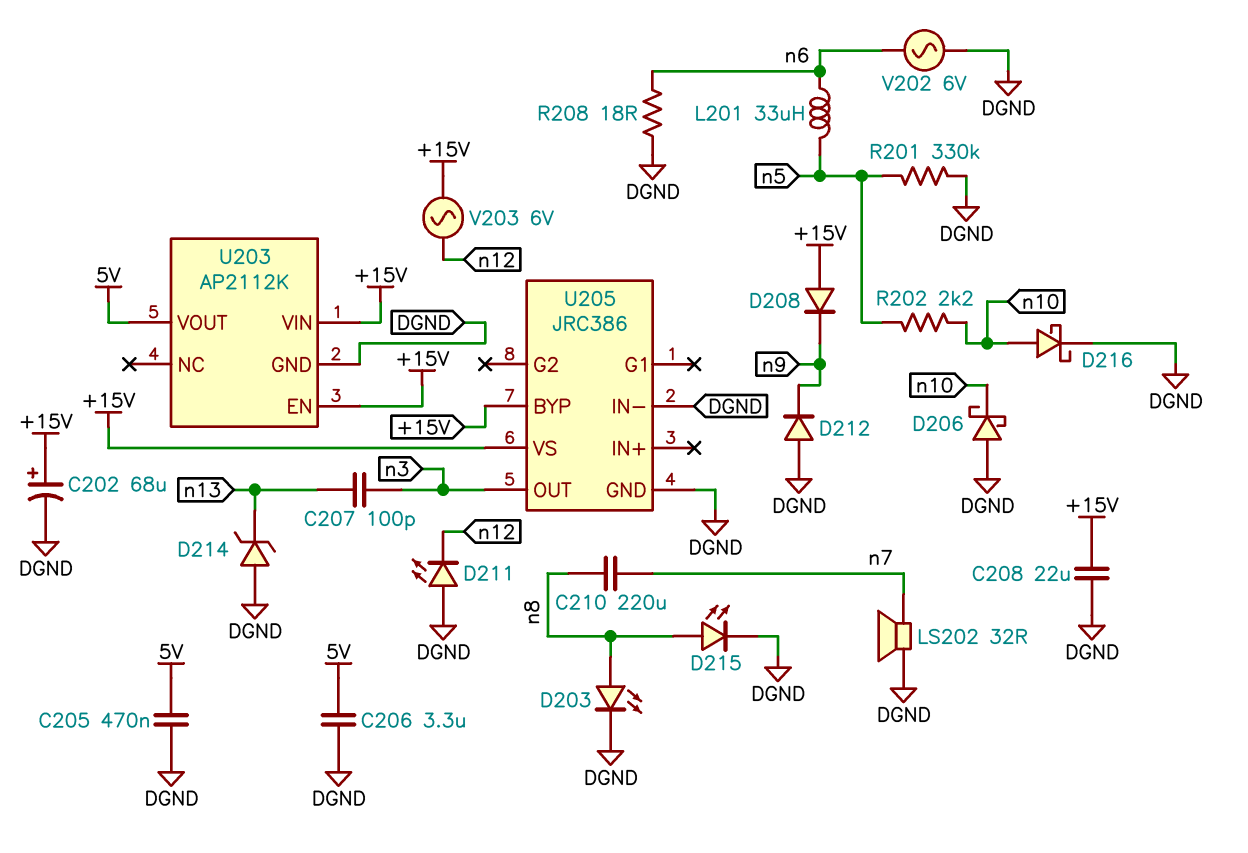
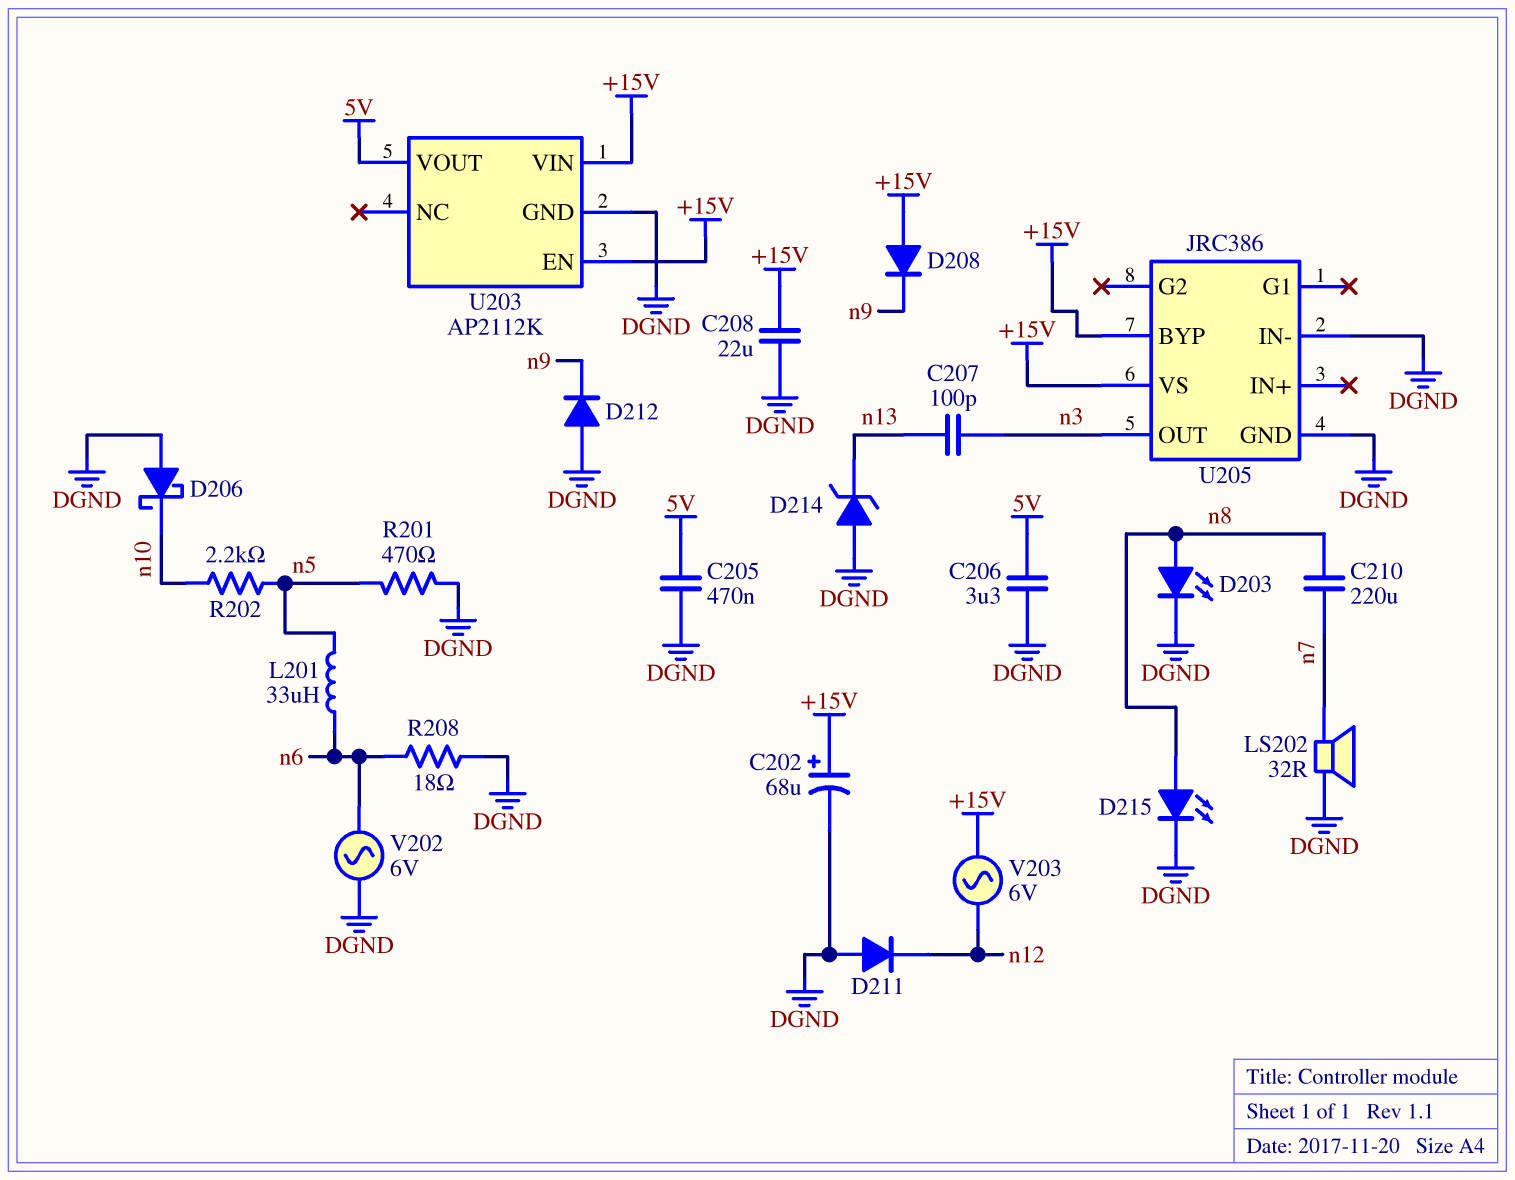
D211: LED (A DGND, K n12) -> diode (A DGND, K n12)
D216: schottky (A n10, K DGND) -> none
R201: 330k (DGND, n5) -> 470 (DGND, n5)

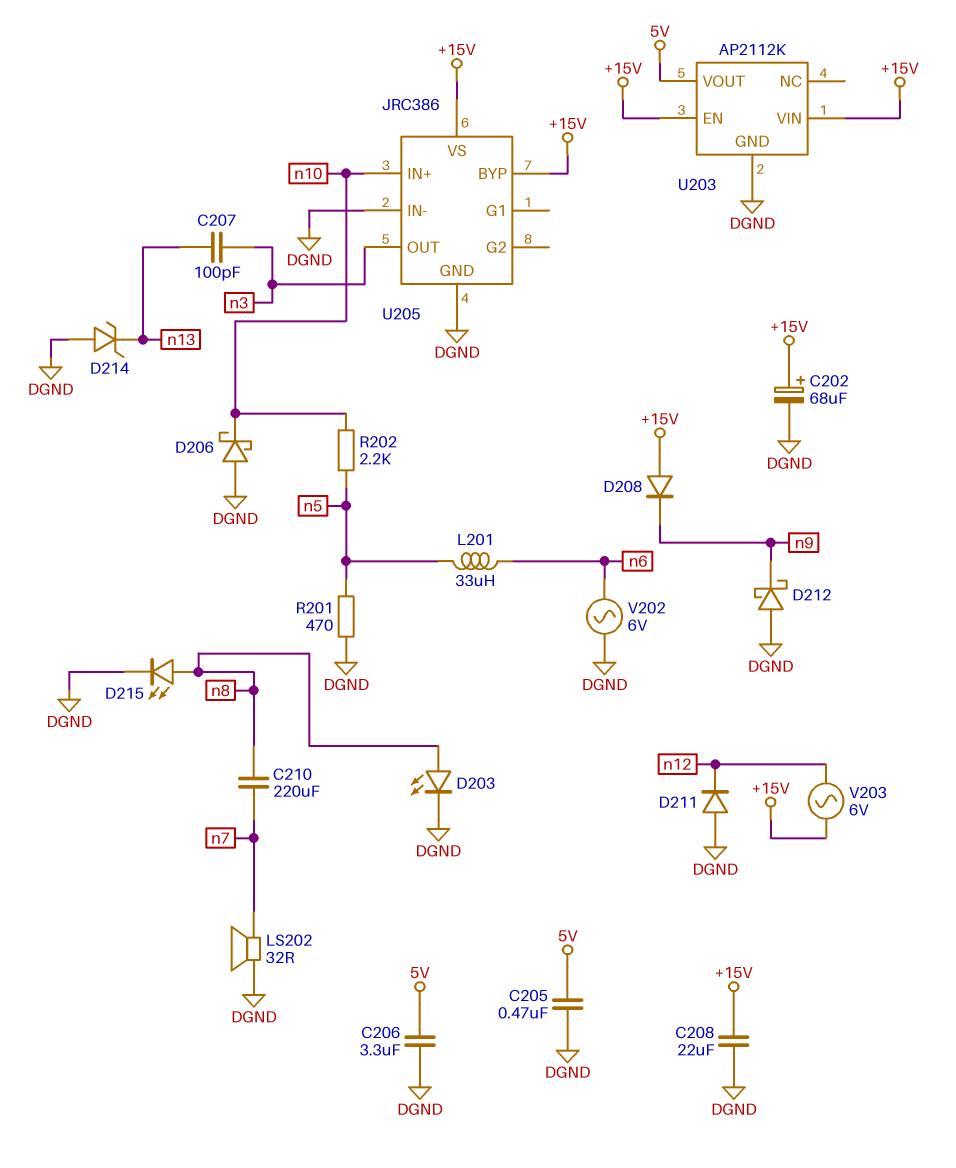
D212: diode (A DGND, K n9) -> schottky (A DGND, K n9)
R208: 18 (DGND, n6) -> none
U205 pin IN+: none -> n10

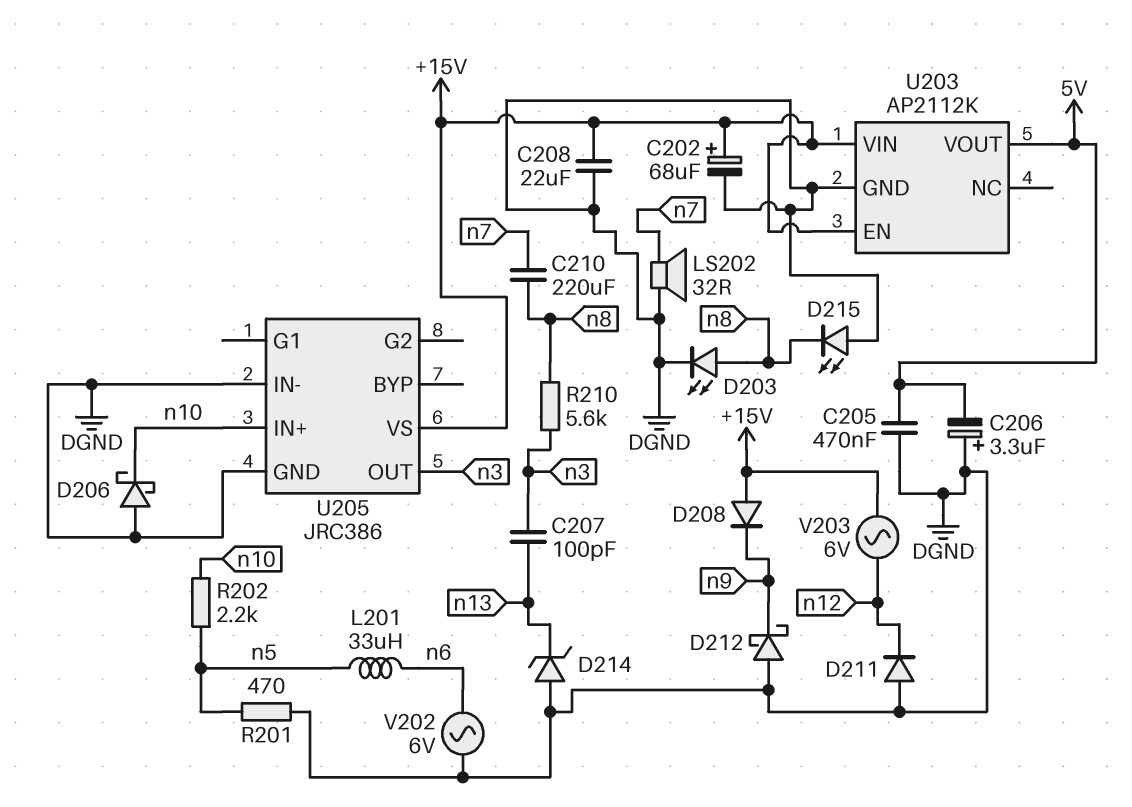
C206: 3.3uF (5V, DGND) -> 3.3uF (plus DGND, minus 5V)
D215: LED (A n8, K DGND) -> LED (A DGND, K n8)
R210: none -> 5.6k (n3, n8)
U205 pin BYP: +15V -> none

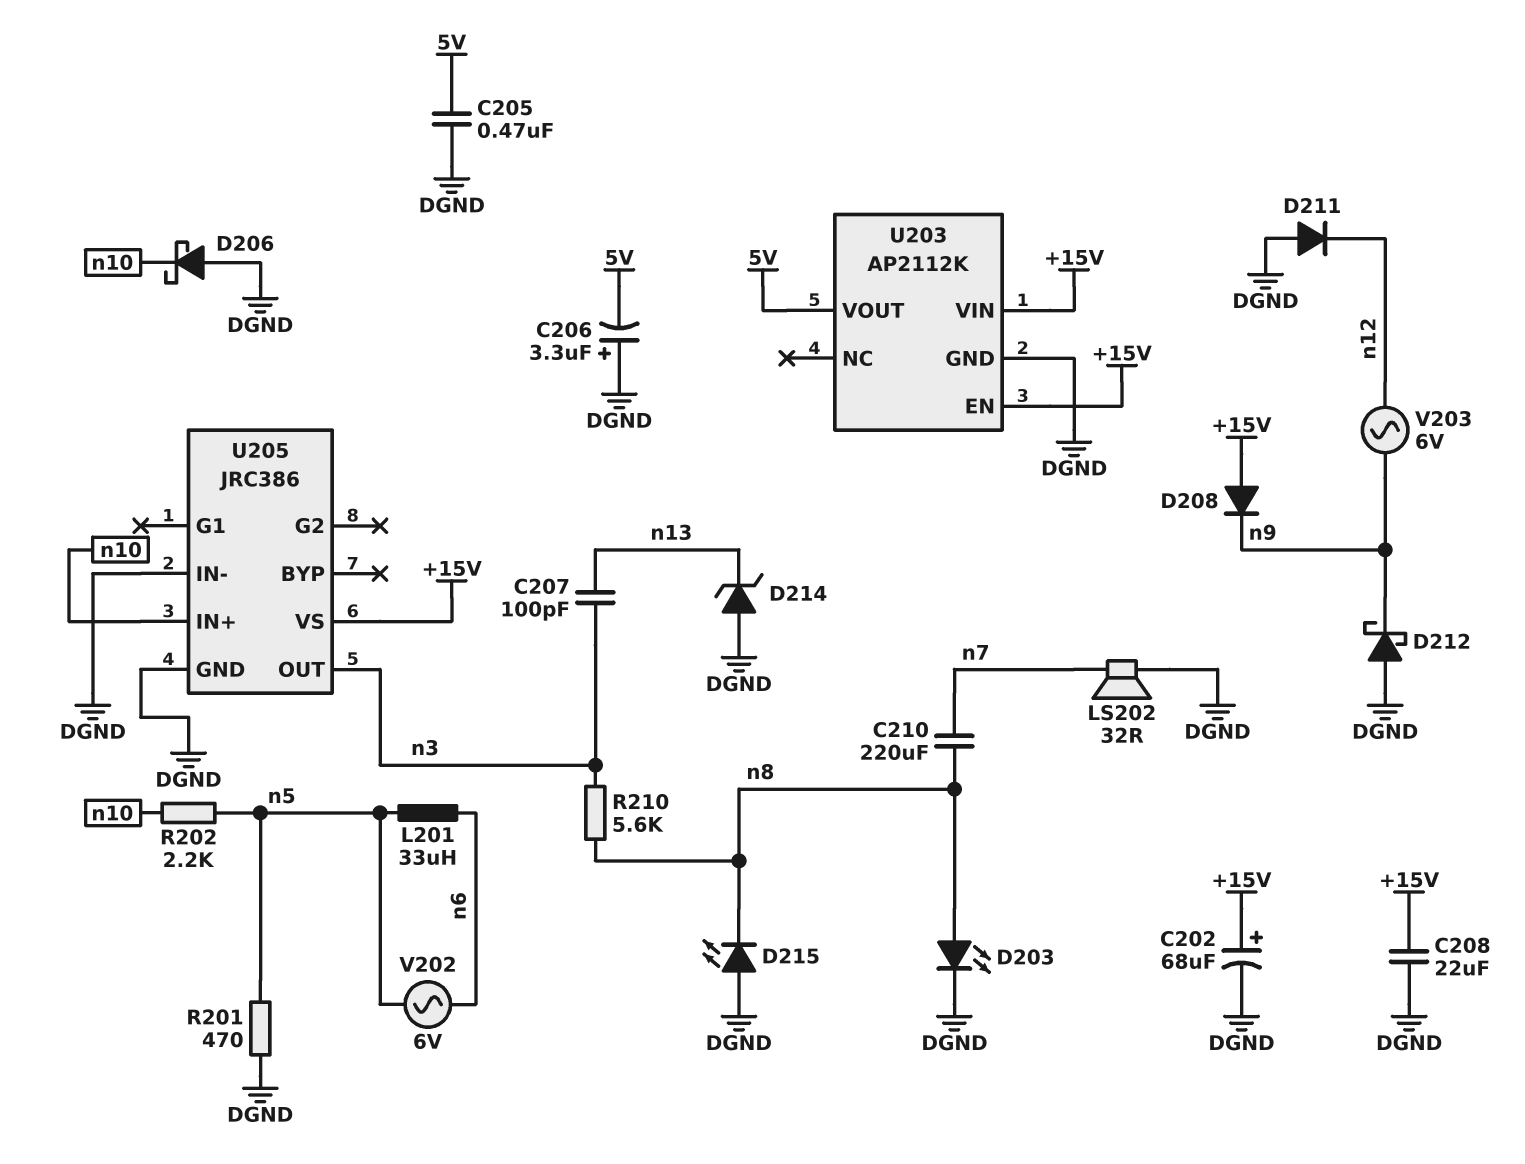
V202: AC 6V (DGND, n6) -> AC 6V (n5, n6)
V203: AC 6V (+15V, n12) -> AC 6V (n9, n12)

